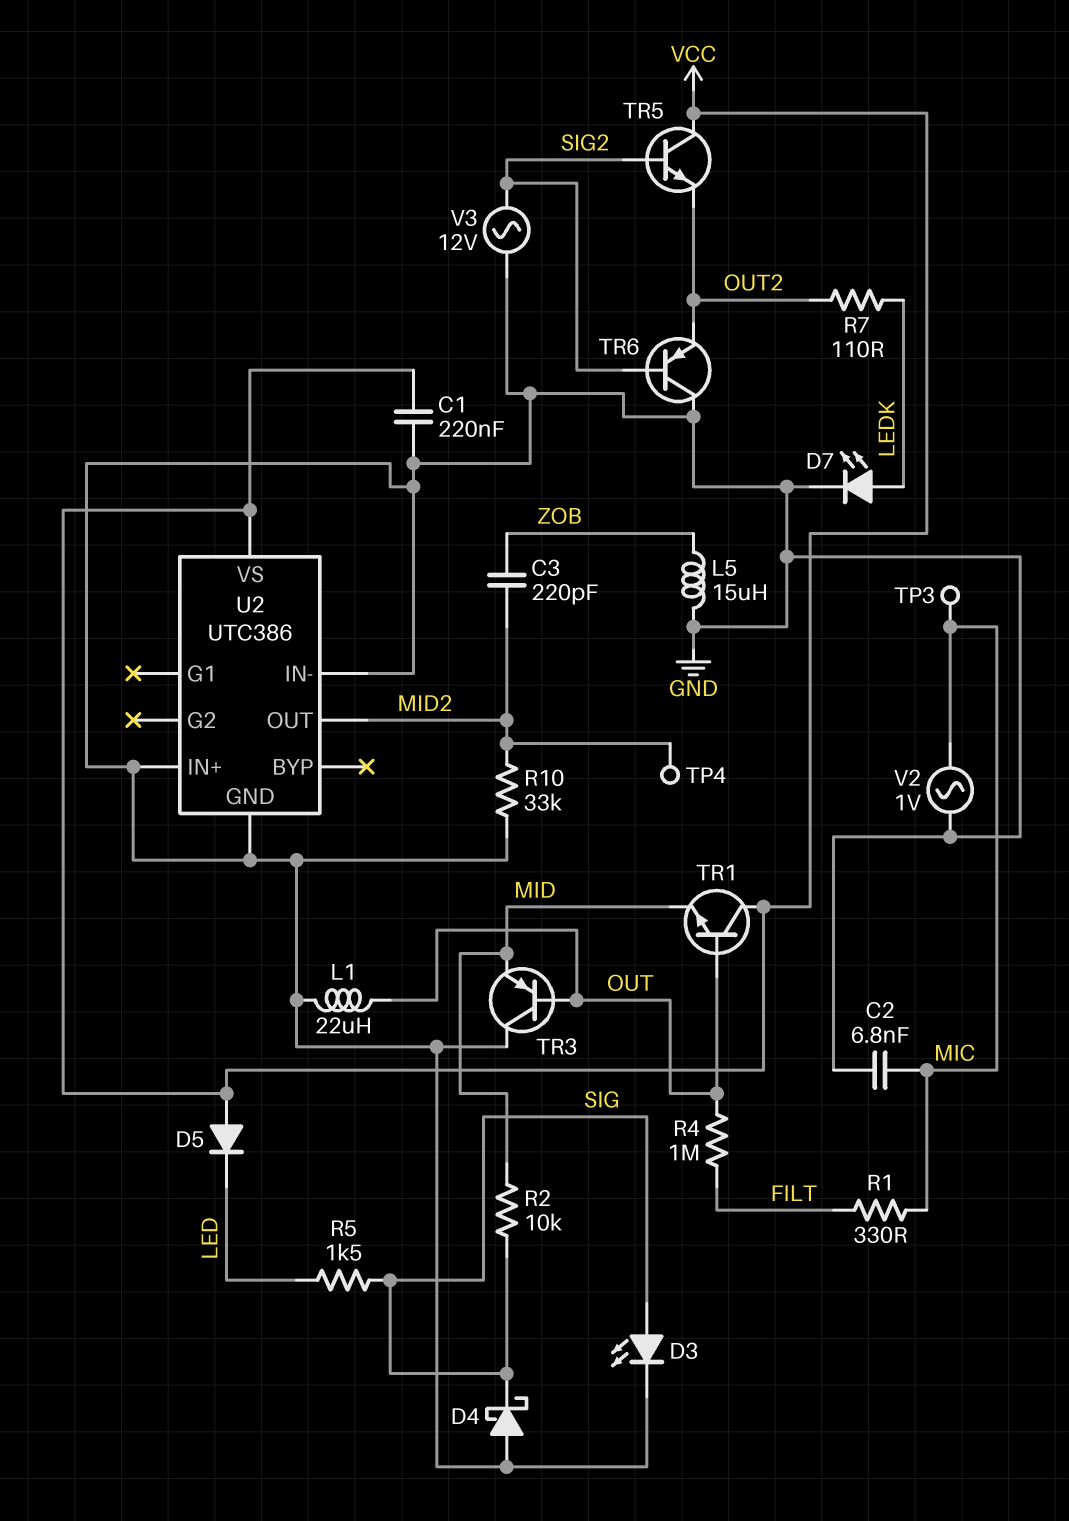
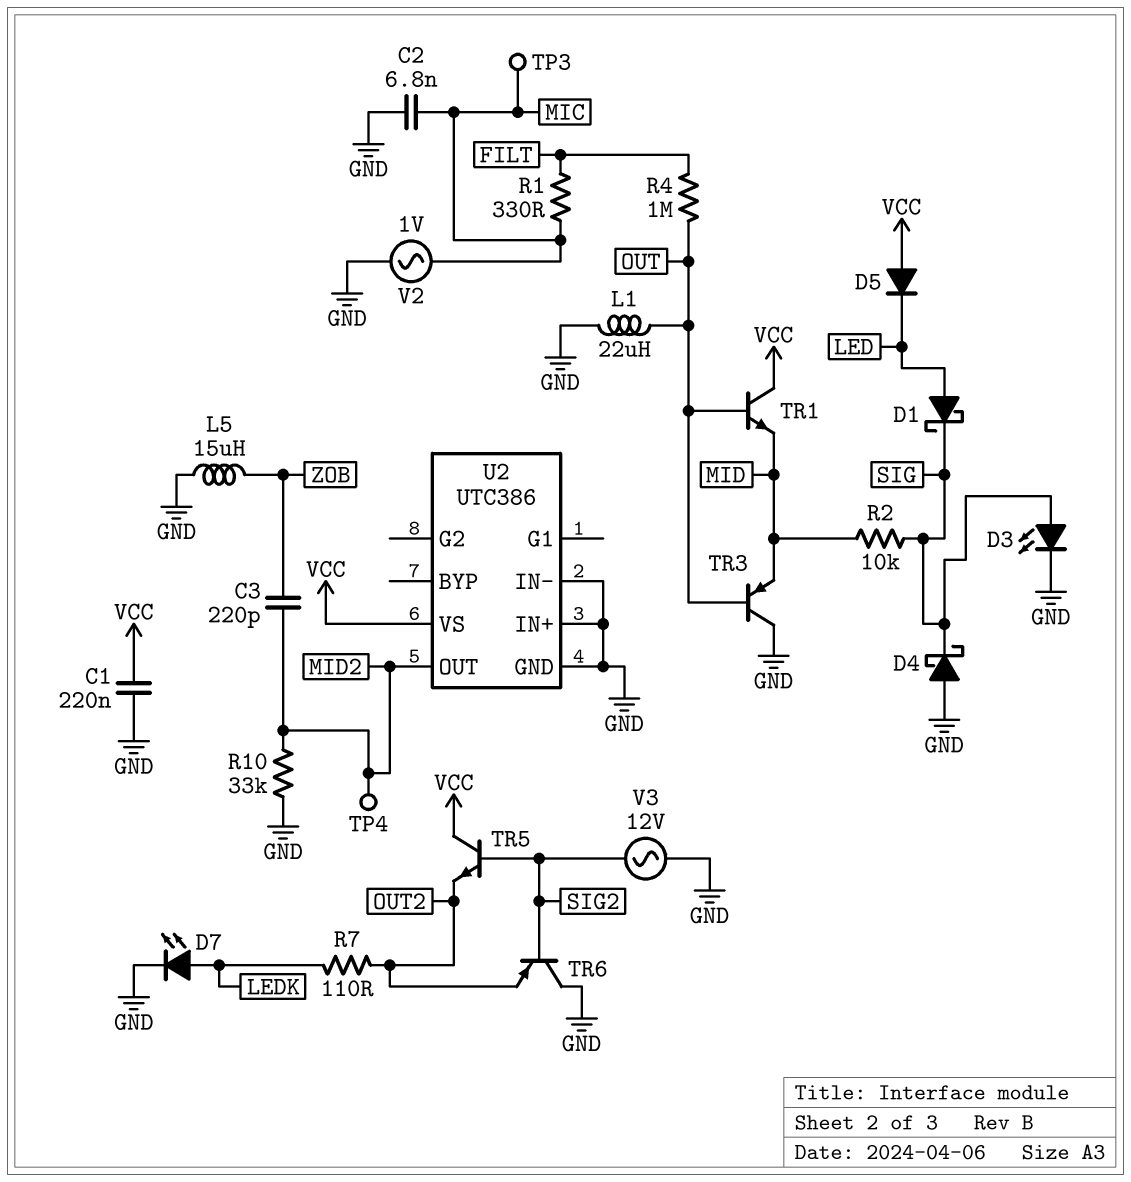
D1: none -> schottky (A LED, K SIG)
R5: 1.5k (LED, SIG) -> none

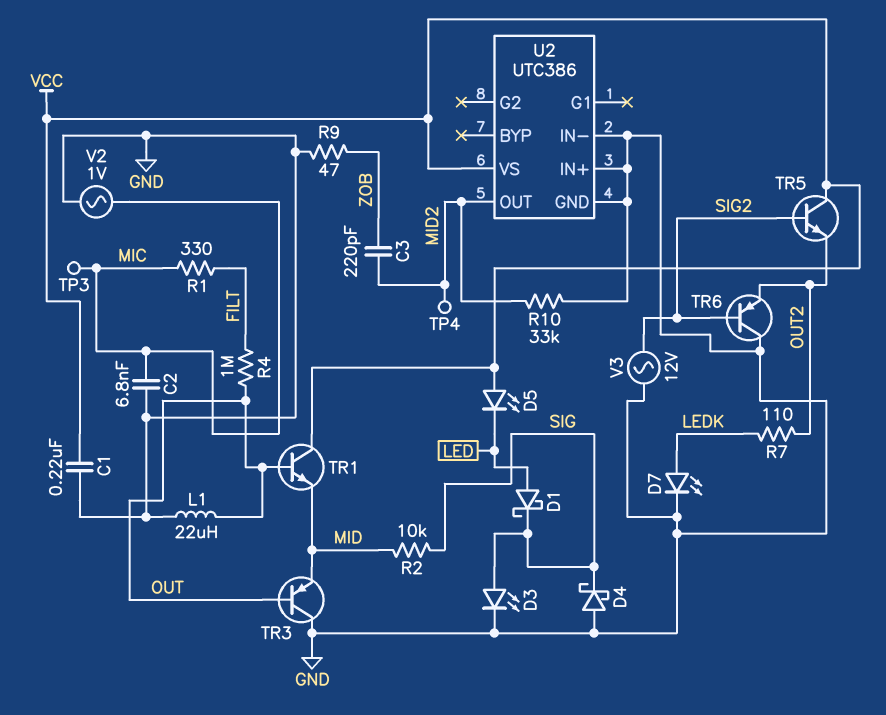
D5: diode (A VCC, K LED) -> LED (A VCC, K LED)
L5: 15uH (GND, ZOB) -> none
R9: none -> 47 (GND, ZOB)

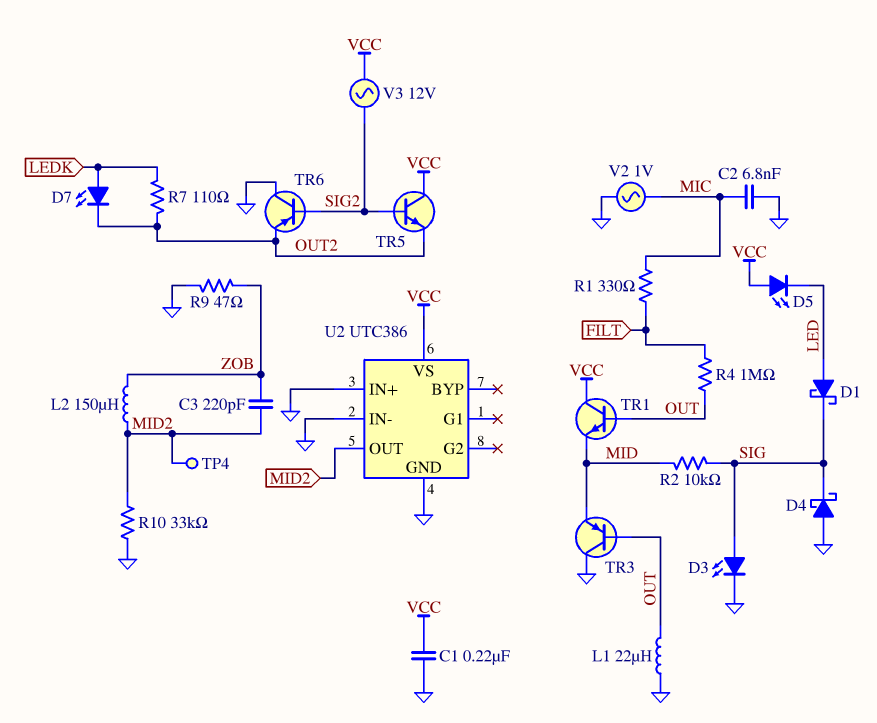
D7: LED (A LEDK, K GND) -> LED (A LEDK, K OUT2)
L2: none -> 150uH (MID2, ZOB)
TP3: test point (MIC) -> none
V3: AC 12V (GND, SIG2) -> AC 12V (SIG2, VCC)

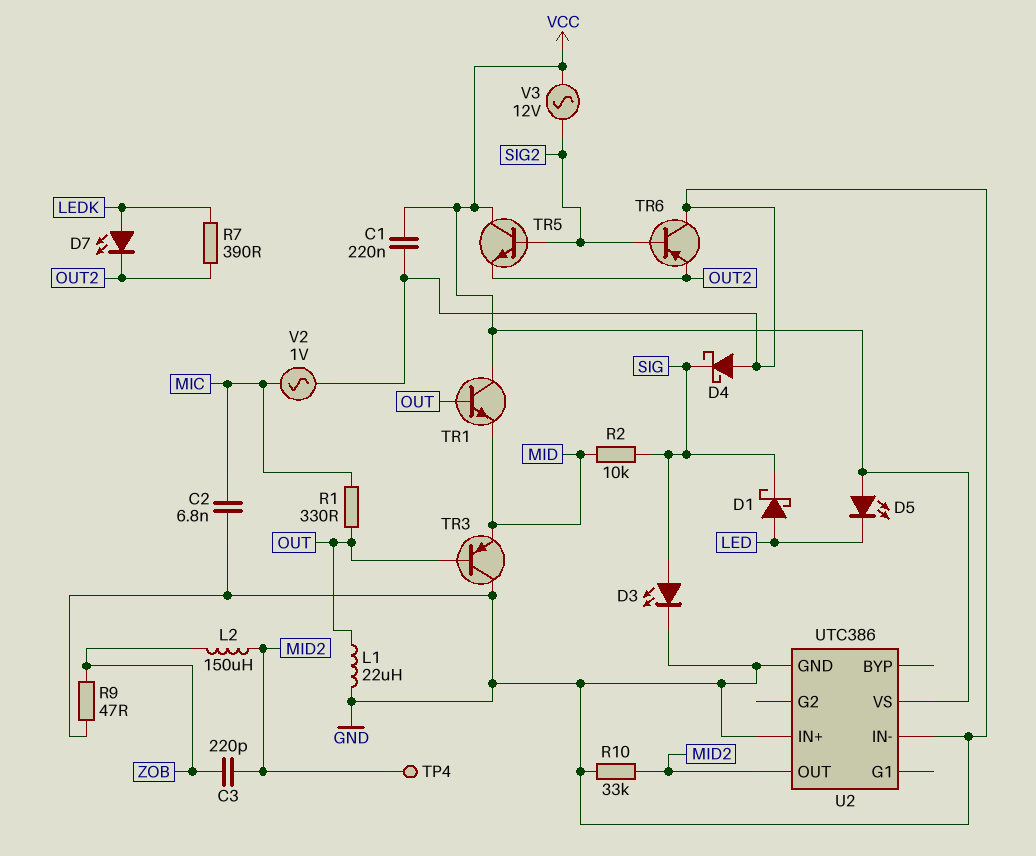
R1: 330 (FILT, MIC) -> 330 (MIC, OUT)
R4: 1M (FILT, OUT) -> none
R7: 110 (LEDK, OUT2) -> 390 (LEDK, OUT2)

